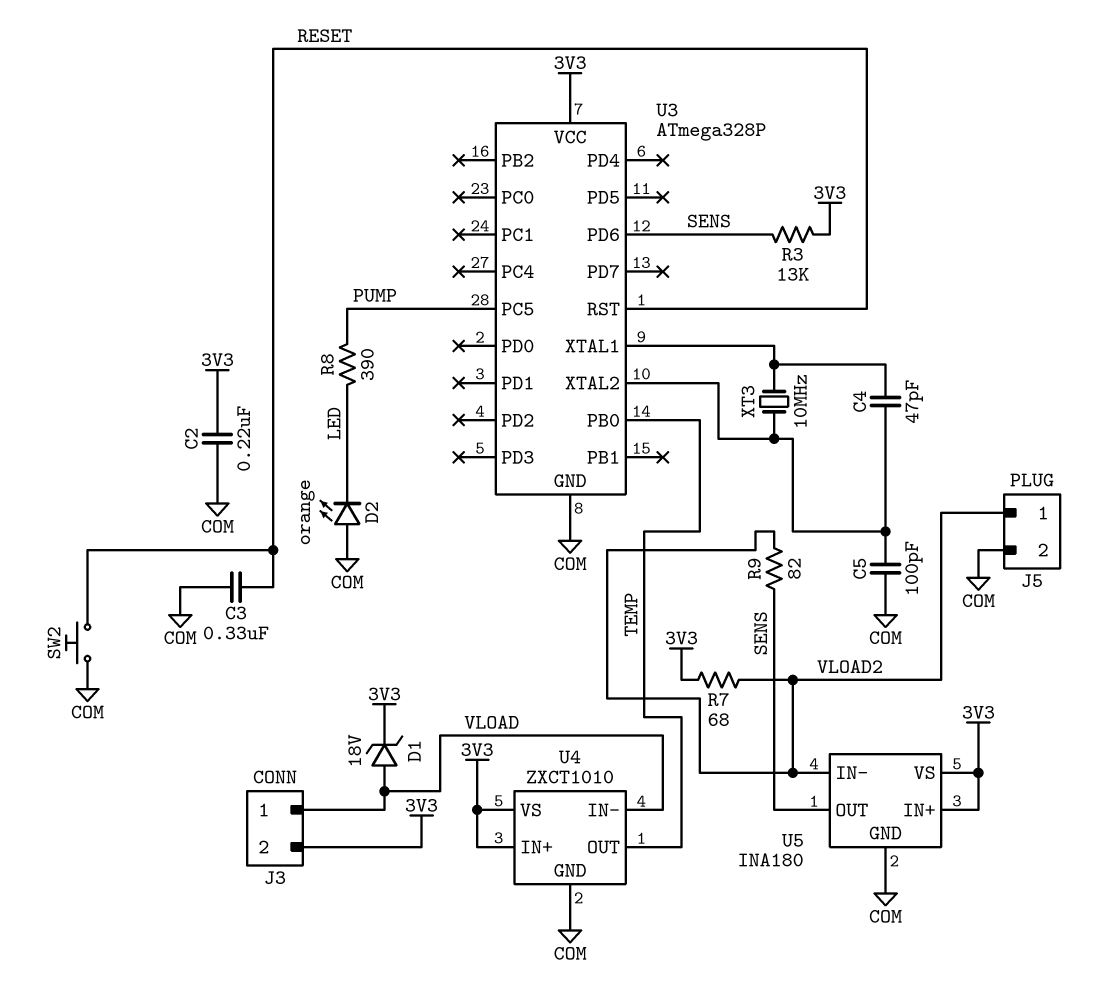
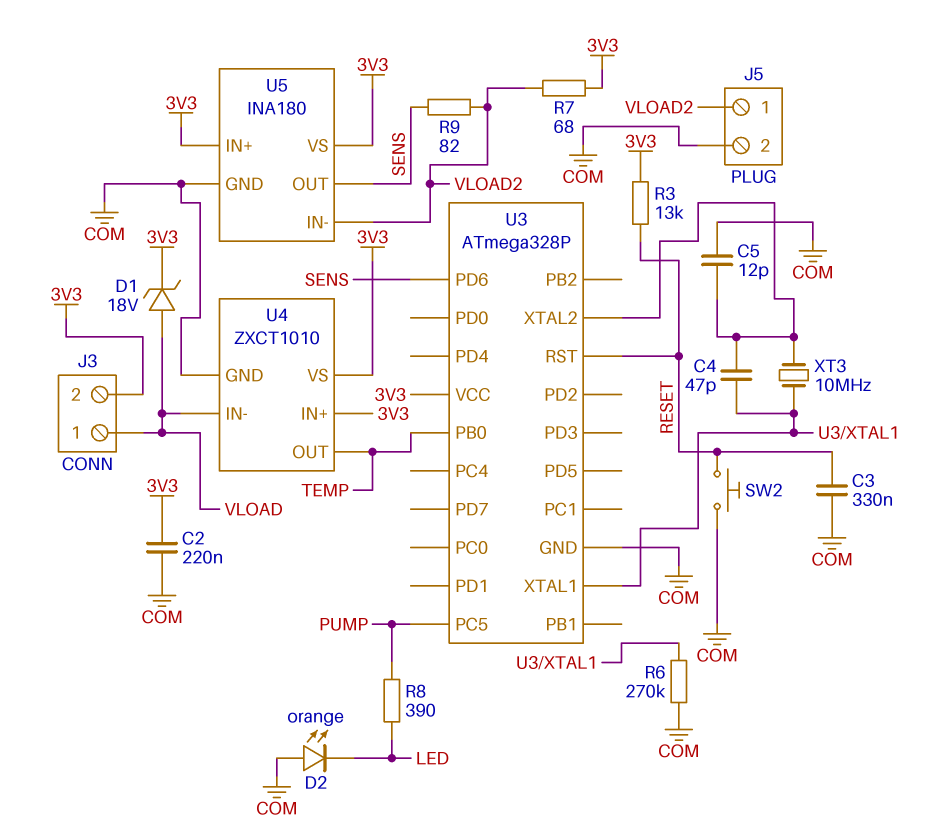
C5: 100pF (COM, U3/XTAL2) -> 12pF (COM, U3/XTAL2)
R3: 13k (3V3, SENS) -> 13k (3V3, RESET)
R6: none -> 270k (COM, U3/XTAL1)

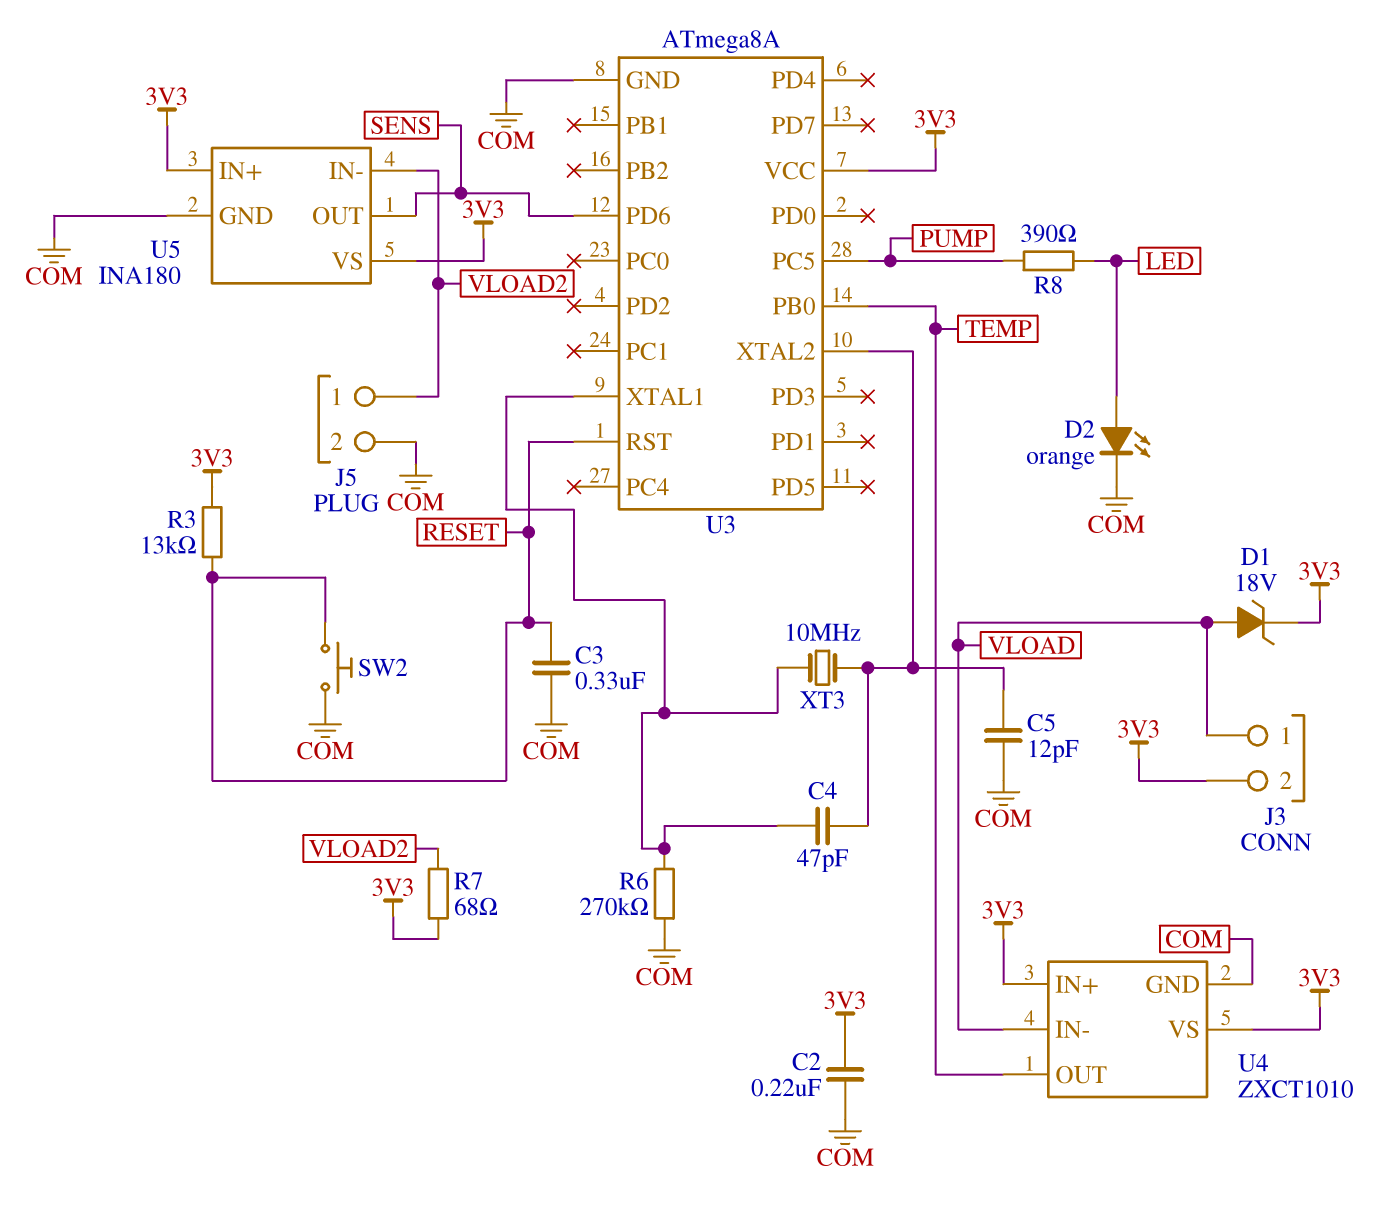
D2: LED orange (A COM, K LED) -> LED orange (A LED, K COM)
R9: 82 (SENS, VLOAD2) -> none
U3: ATmega328P -> ATmega8A

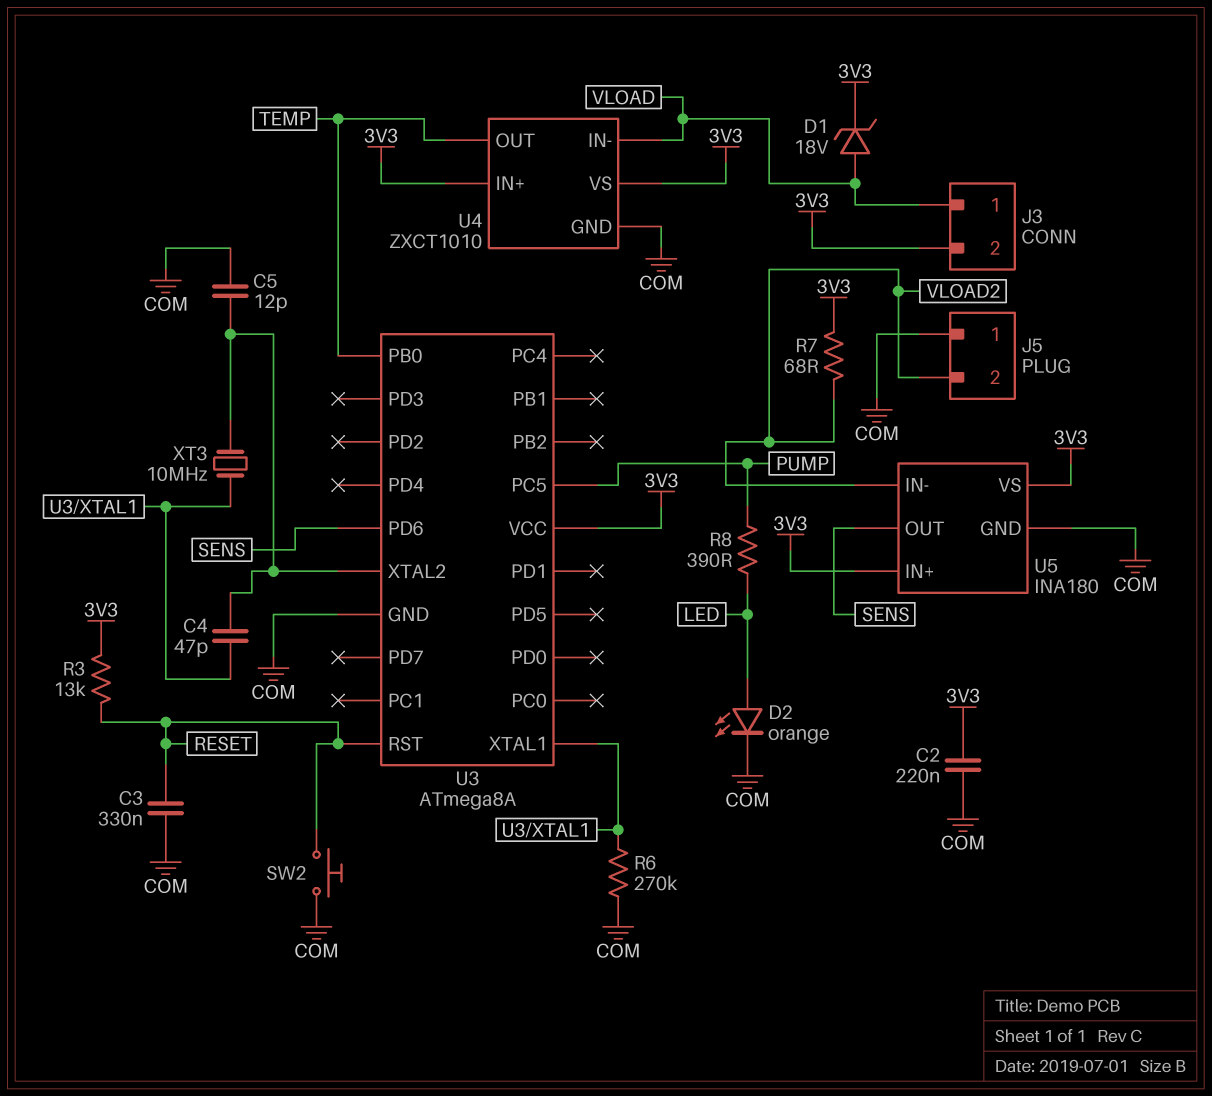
J5 pin 1: VLOAD2 -> COM
J5 pin 2: COM -> VLOAD2

